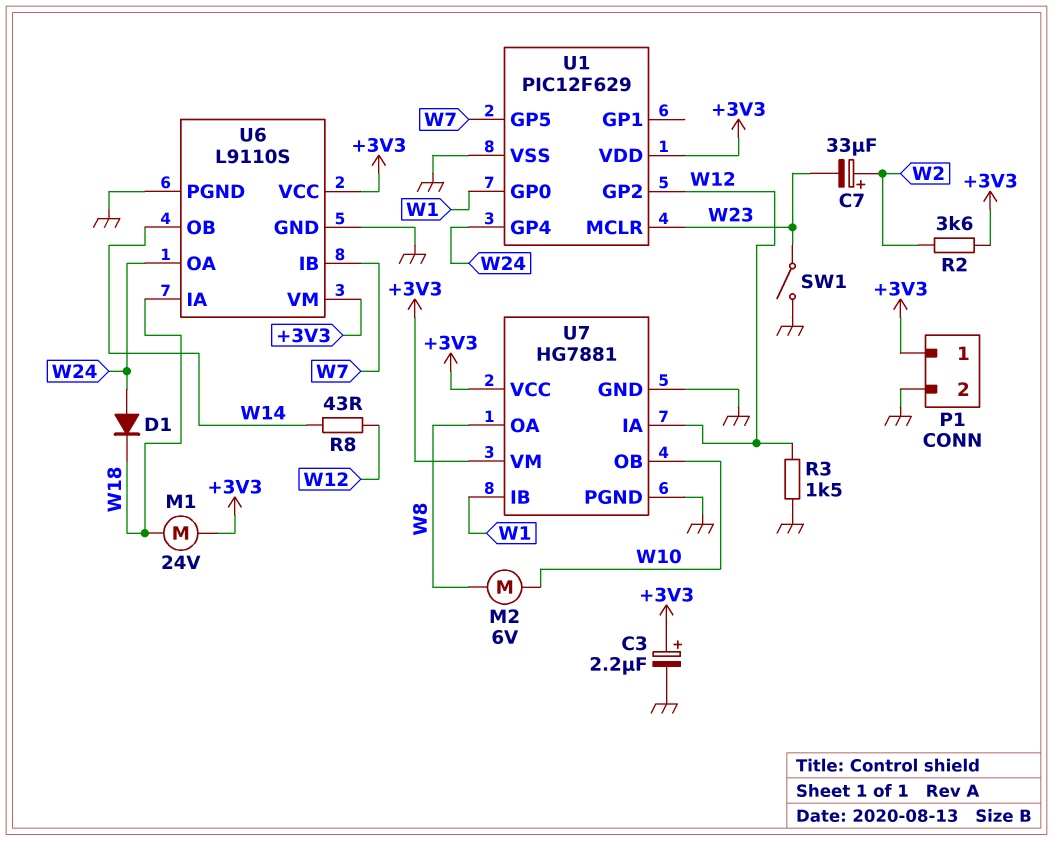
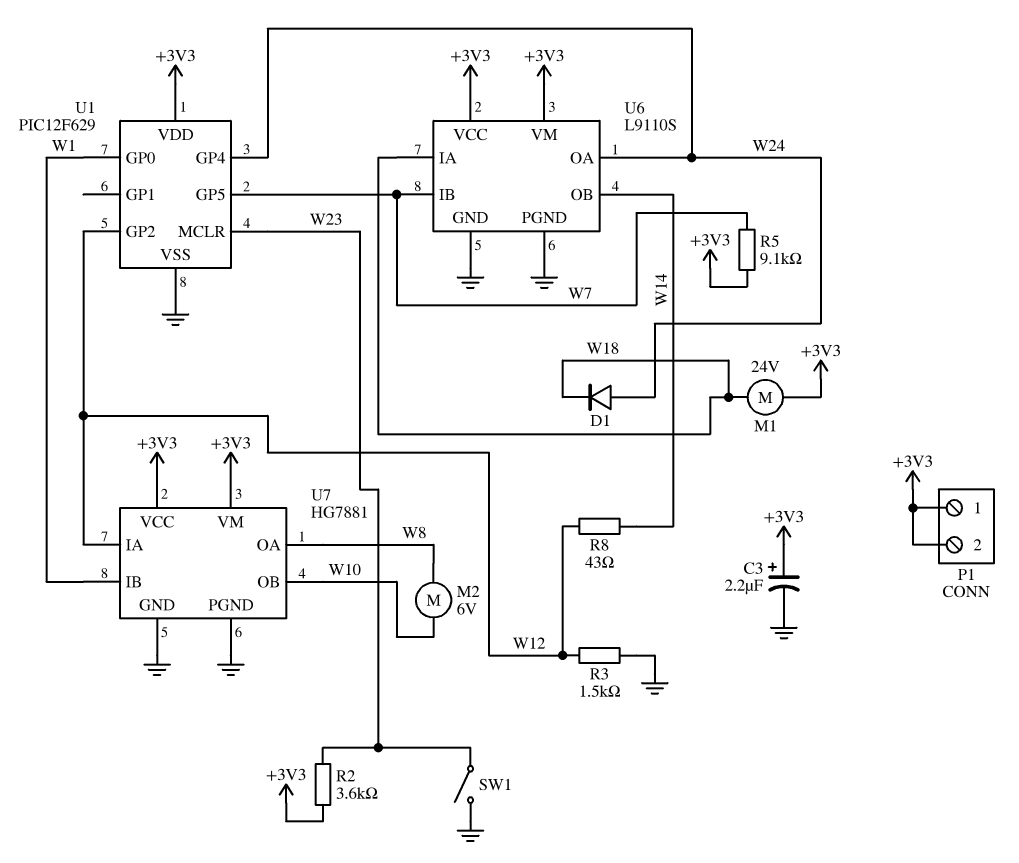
C7: 33uF (plus W2, minus W23) -> none
P1 pin 2: GND -> +3V3
R2: 3.6k (+3V3, W2) -> 3.6k (+3V3, W23)
R5: none -> 9.1k (+3V3, W7)

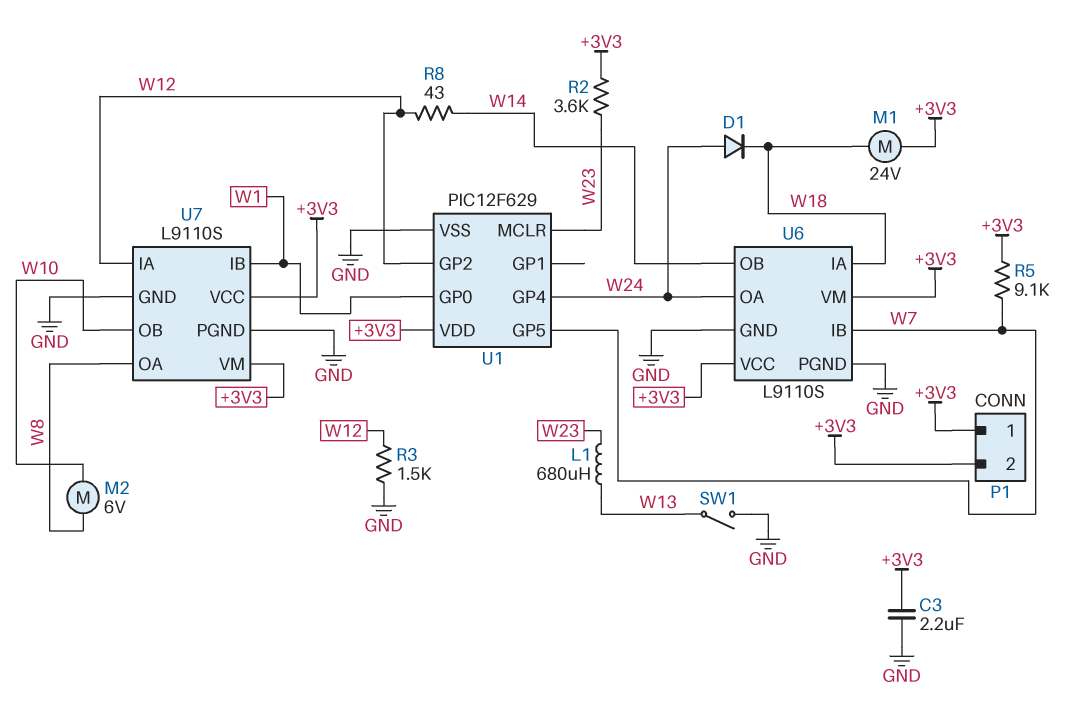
C3: 2.2uF (plus +3V3, minus GND) -> 2.2uF (+3V3, GND)
L1: none -> 680uH (W13, W23)
SW1: switch (GND, W23) -> switch (GND, W13)
U7: HG7881 -> L9110S

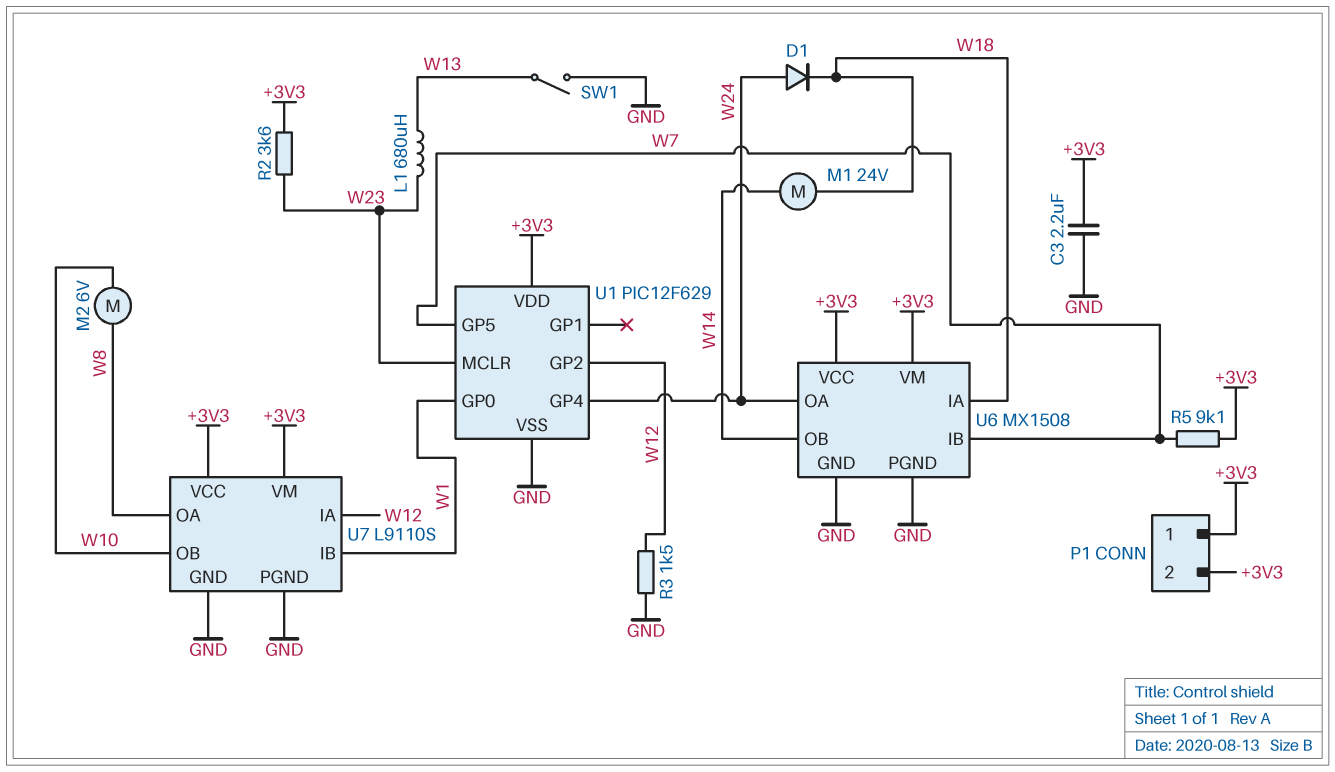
M1: motor 24V (+3V3, W18) -> motor 24V (W14, W18)
R8: 43 (W12, W14) -> none
U6: L9110S -> MX1508

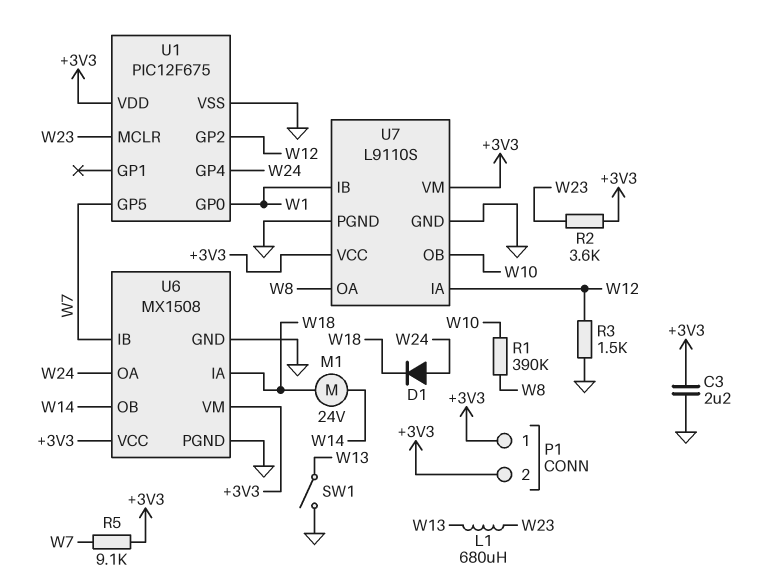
M2: motor 6V (W8, W10) -> none
R1: none -> 390k (W8, W10)
U1: PIC12F629 -> PIC12F675

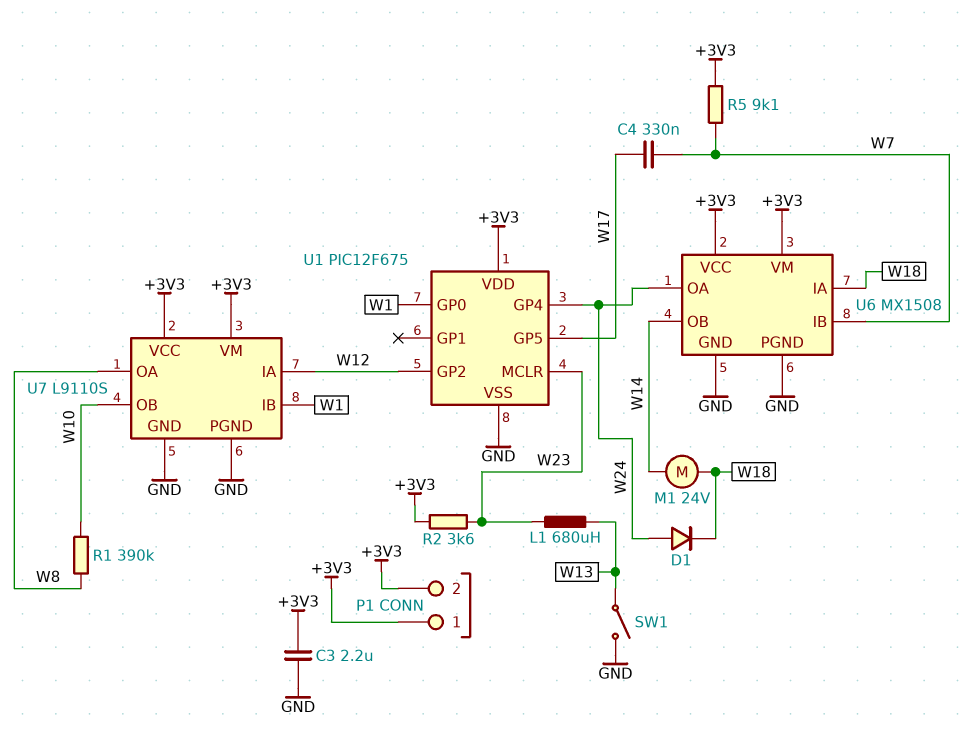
C4: none -> 330nF (W7, W17)
R3: 1.5k (GND, W12) -> none
U1 pin GP5: W7 -> W17

